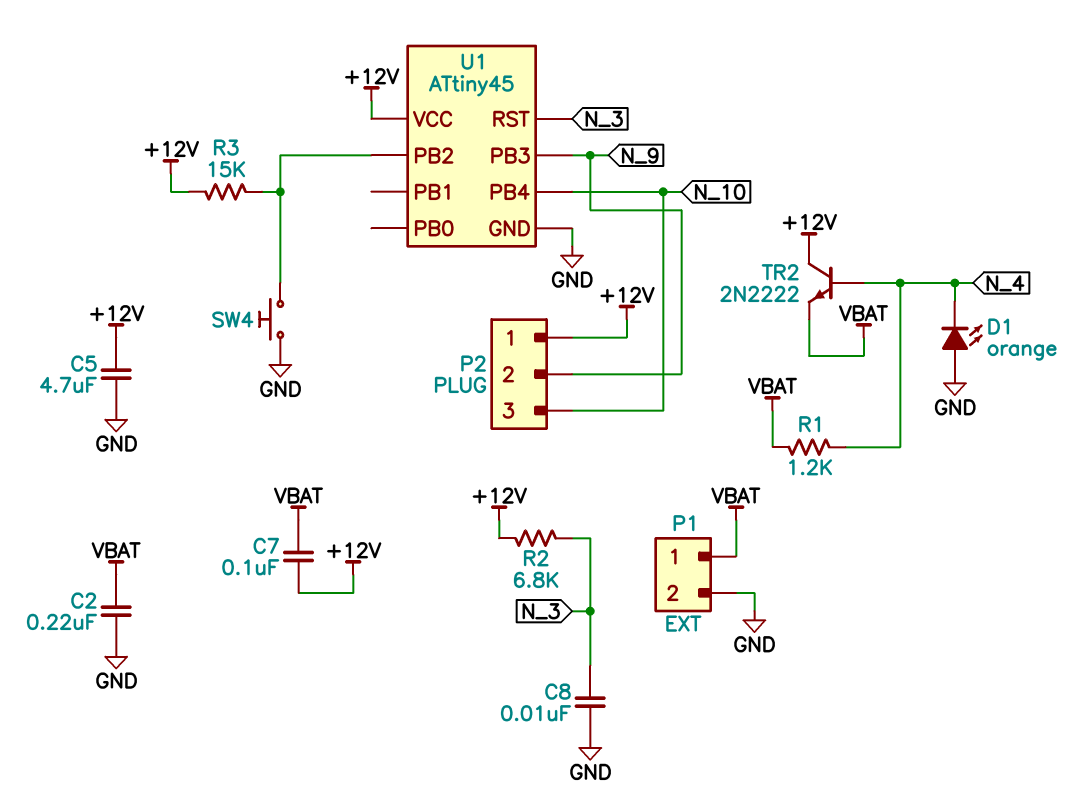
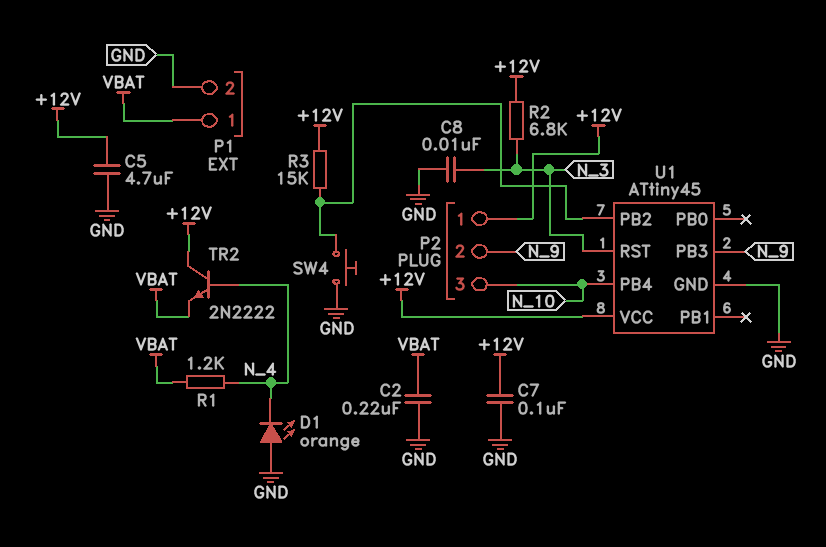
C7: 100nF (+12V, VBAT) -> 100nF (+12V, GND)

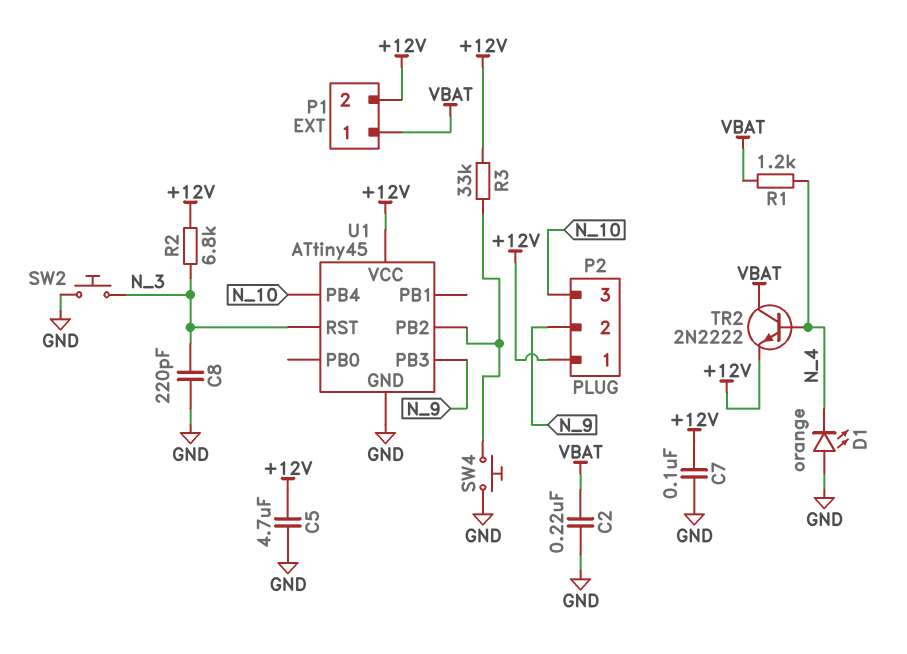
C8: 10nF (GND, N_3) -> 220pF (GND, N_3)
P1 pin 2: GND -> +12V
R3: 15k (+12V, U1/PB2) -> 33k (+12V, U1/PB2)
SW2: none -> button (GND, N_3)
TR2: NPN 2N2222 (B N_4, C +12V, E VBAT) -> NPN 2N2222 (B N_4, C VBAT, E +12V)

